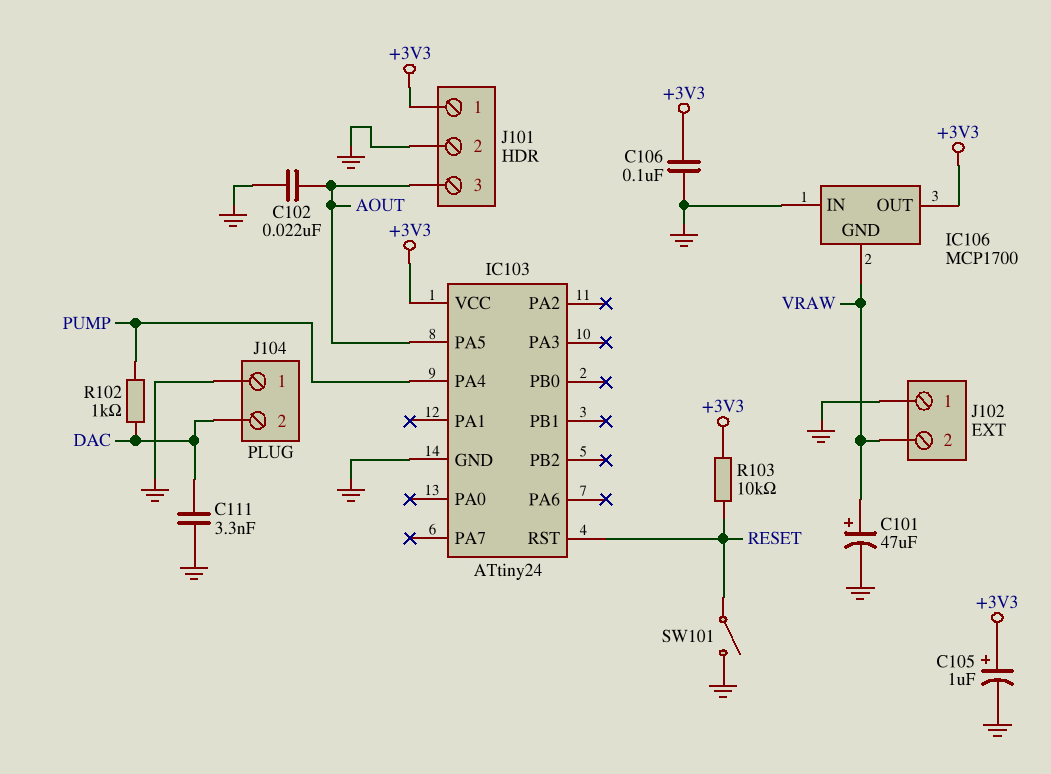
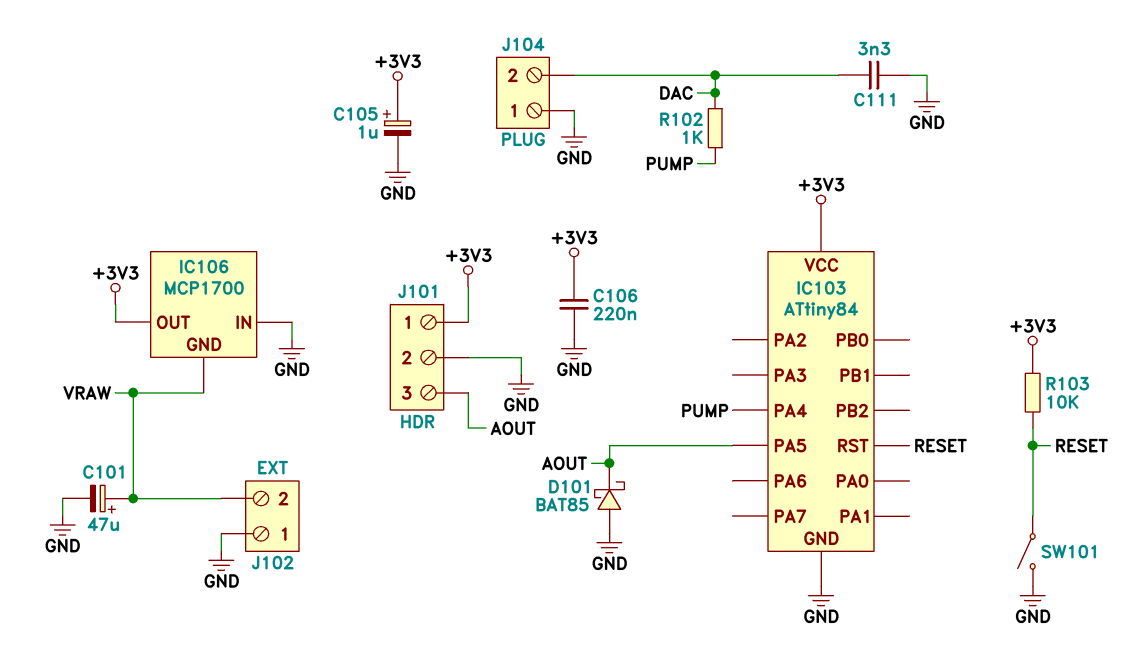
C102: 22nF (AOUT, GND) -> none
C106: 100nF (+3V3, GND) -> 220nF (+3V3, GND)
D101: none -> schottky BAT85 (A GND, K AOUT)
IC103: ATtiny24 -> ATtiny84

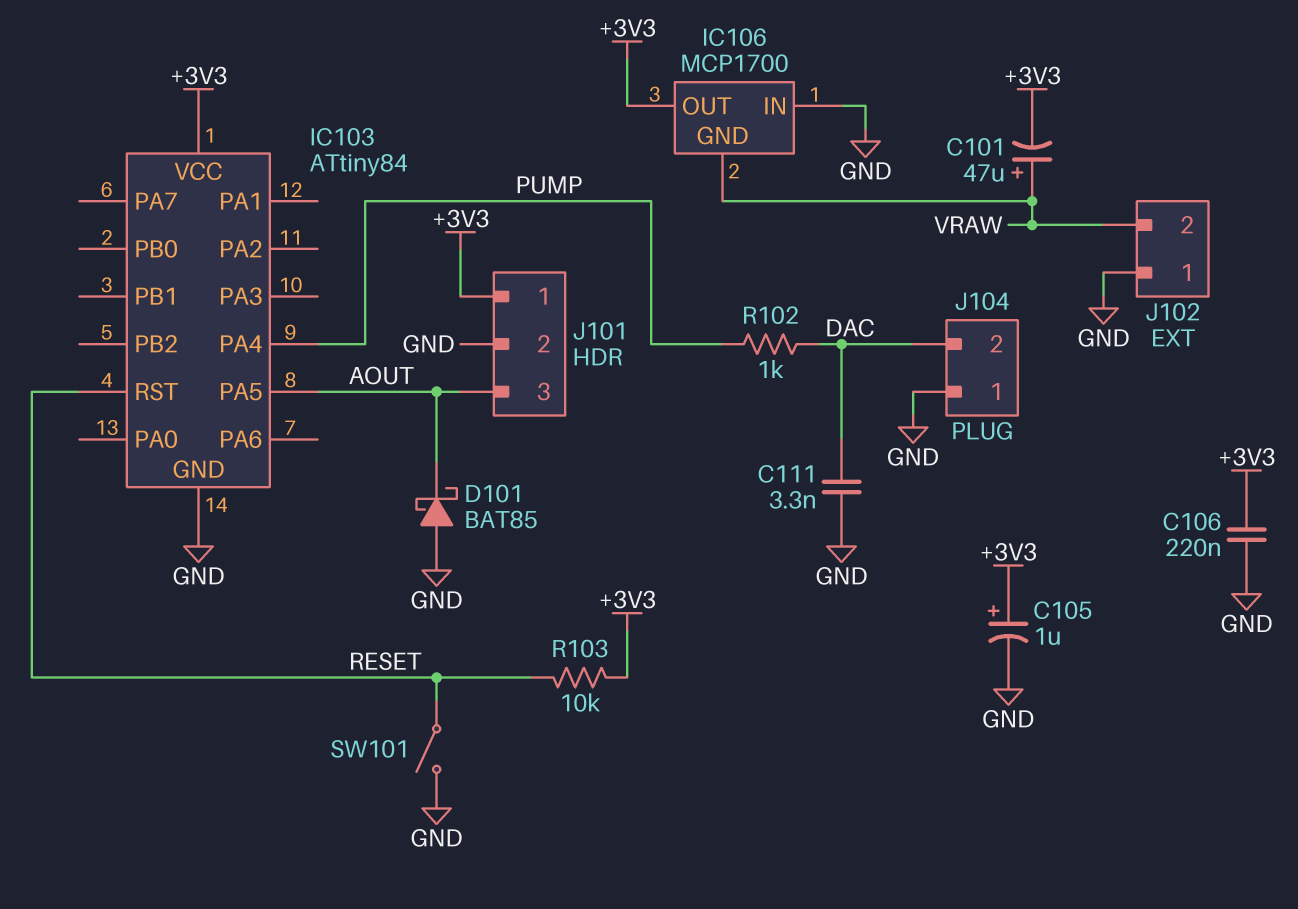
C101: 47uF (plus VRAW, minus GND) -> 47uF (plus VRAW, minus +3V3)

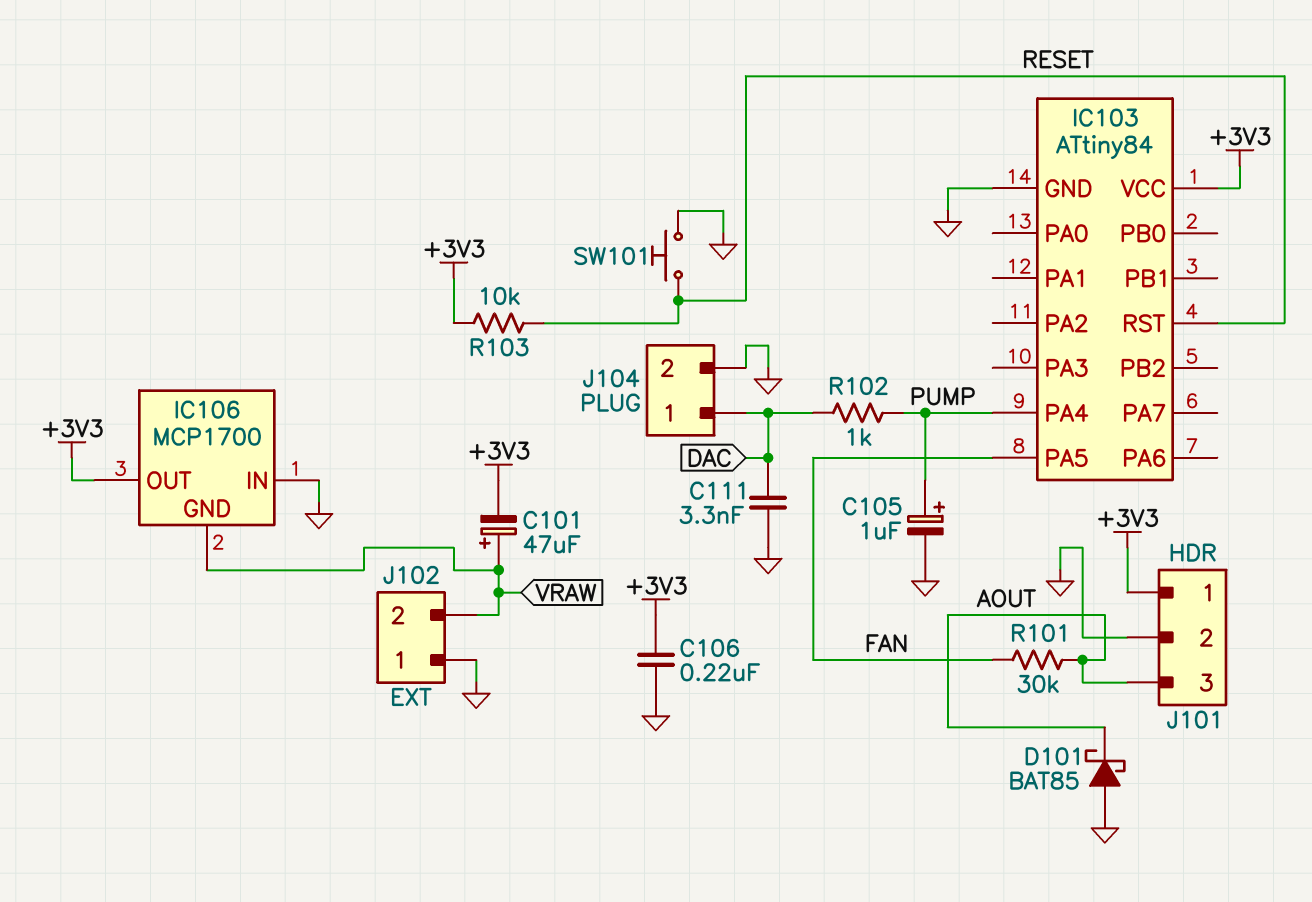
C105: 1uF (plus +3V3, minus GND) -> 1uF (plus PUMP, minus GND)
IC103 pin PA5: AOUT -> FAN
J104 pin 1: GND -> DAC
J104 pin 2: DAC -> GND
R101: none -> 30k (AOUT, FAN)
SW101: switch (GND, RESET) -> button (GND, RESET)

